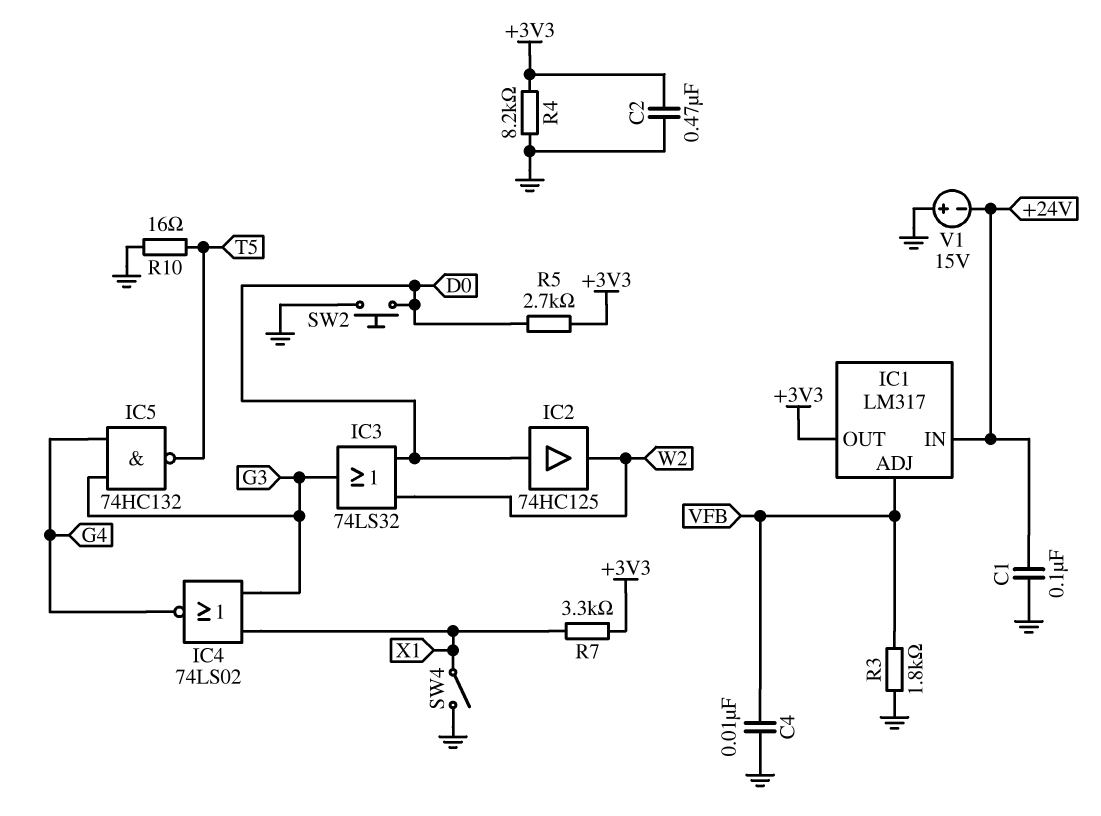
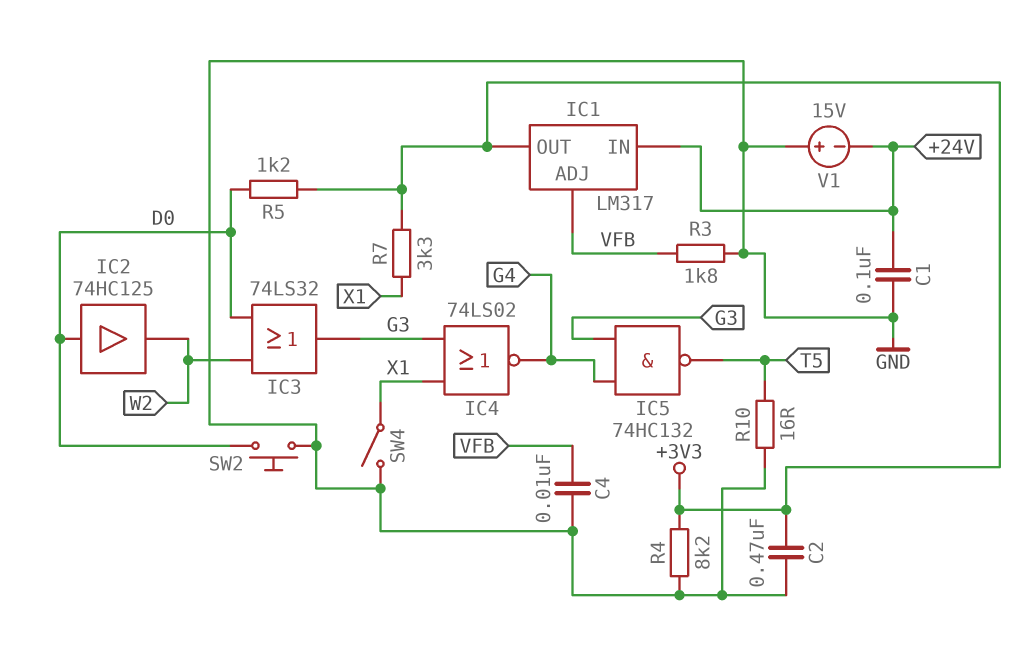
R5: 2.7k (+3V3, D0) -> 1.2k (+3V3, D0)

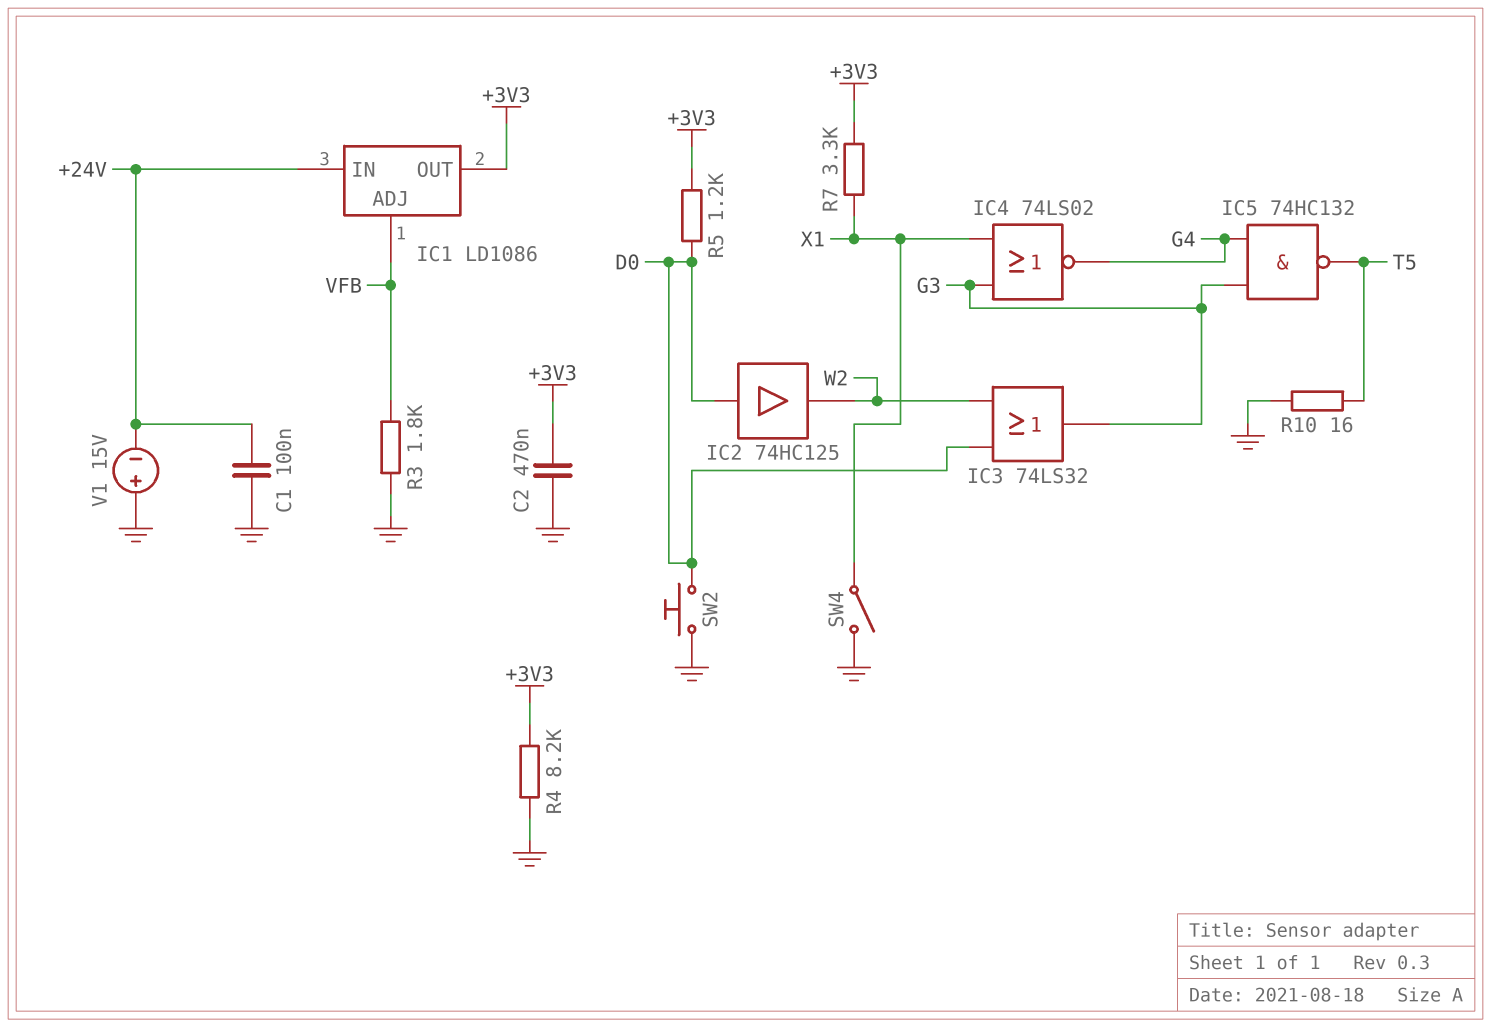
C4: 10nF (GND, VFB) -> none
IC1: LM317 -> LD1086

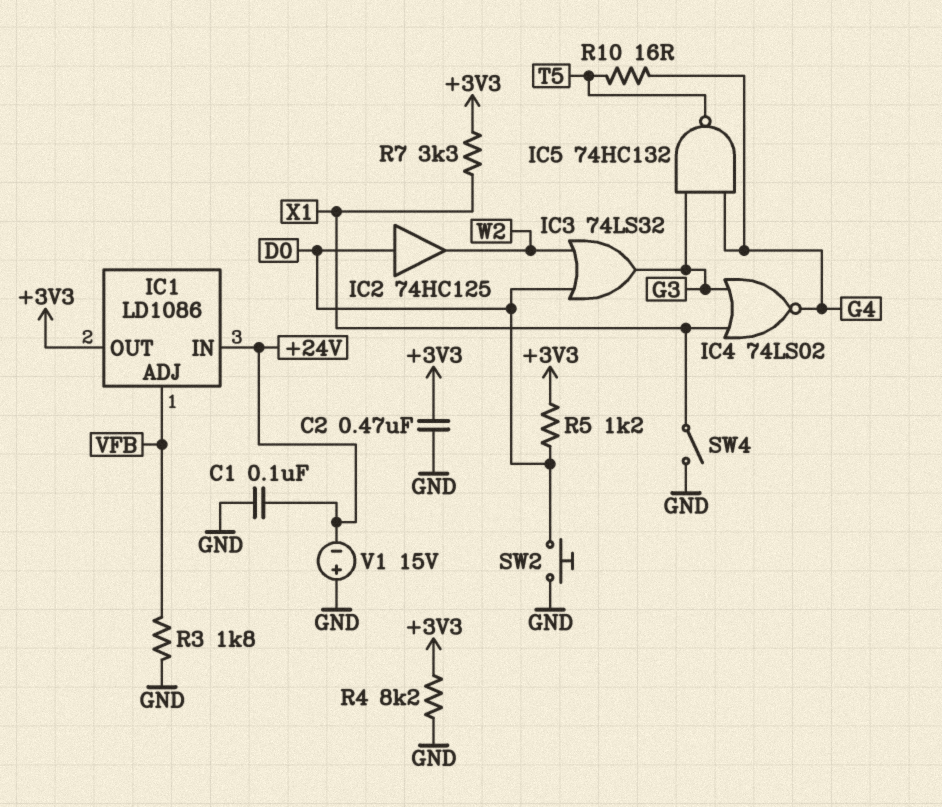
R10: 16 (GND, T5) -> 16 (G4, T5)

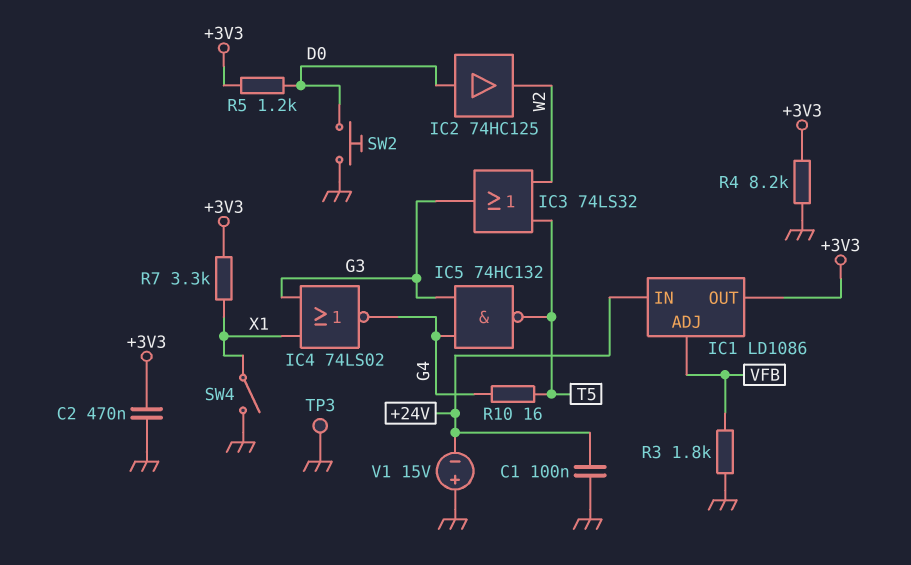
IC3: OR 74LS32 (in D0, in W2, out G3) -> OR 74LS32 (in T5, in W2, out G3)
TP3: none -> test point (GND)

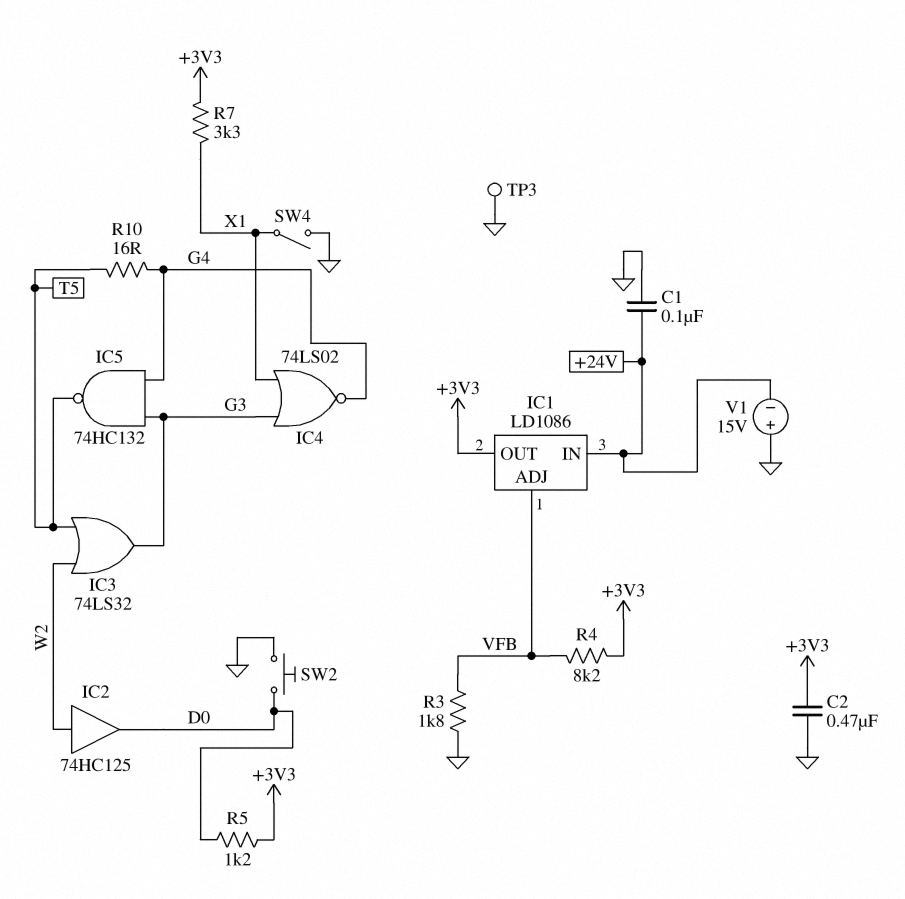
IC2: buffer 74HC125 (in D0, out W2) -> buffer 74HC125 (in W2, out D0)
R4: 8.2k (+3V3, GND) -> 8.2k (+3V3, VFB)

